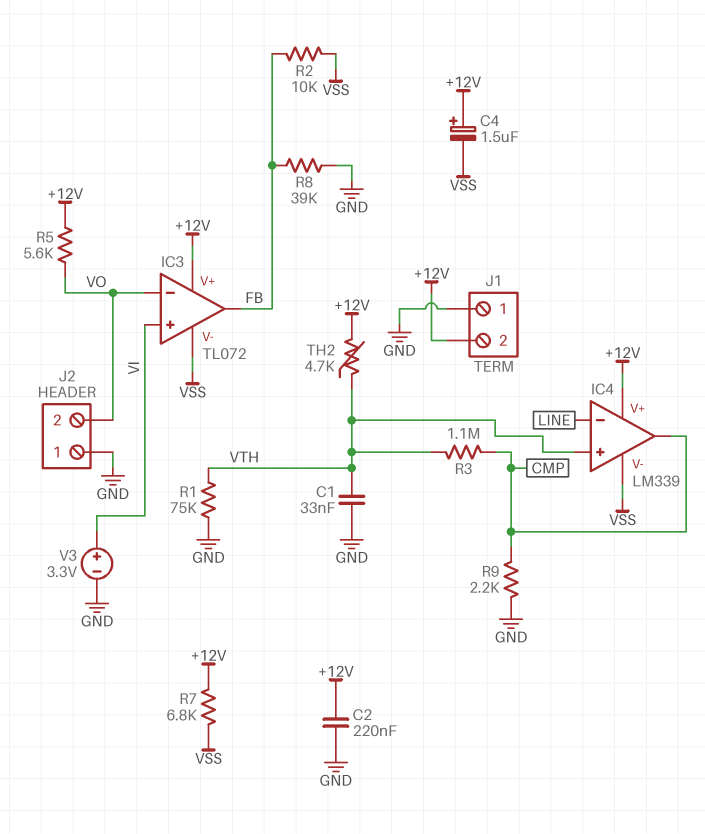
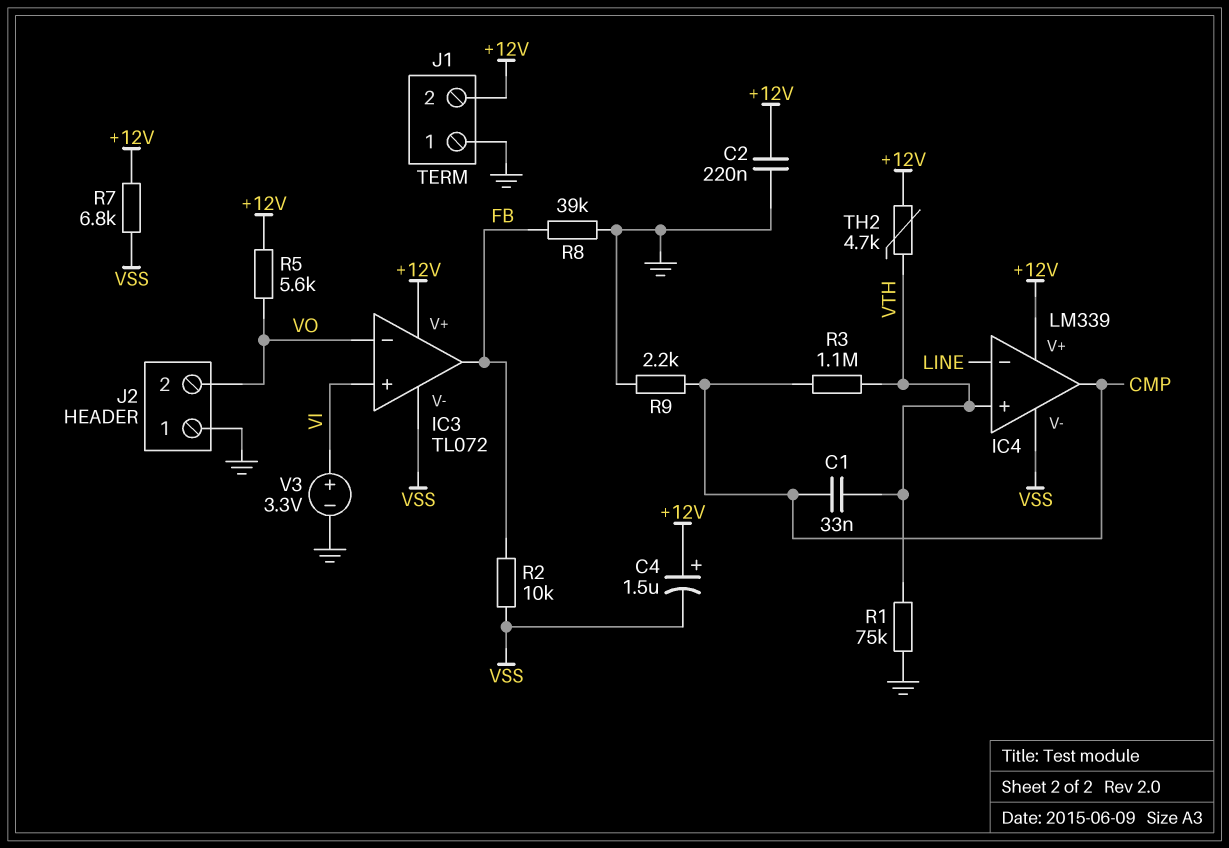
C1: 33nF (GND, VTH) -> 33nF (CMP, VTH)

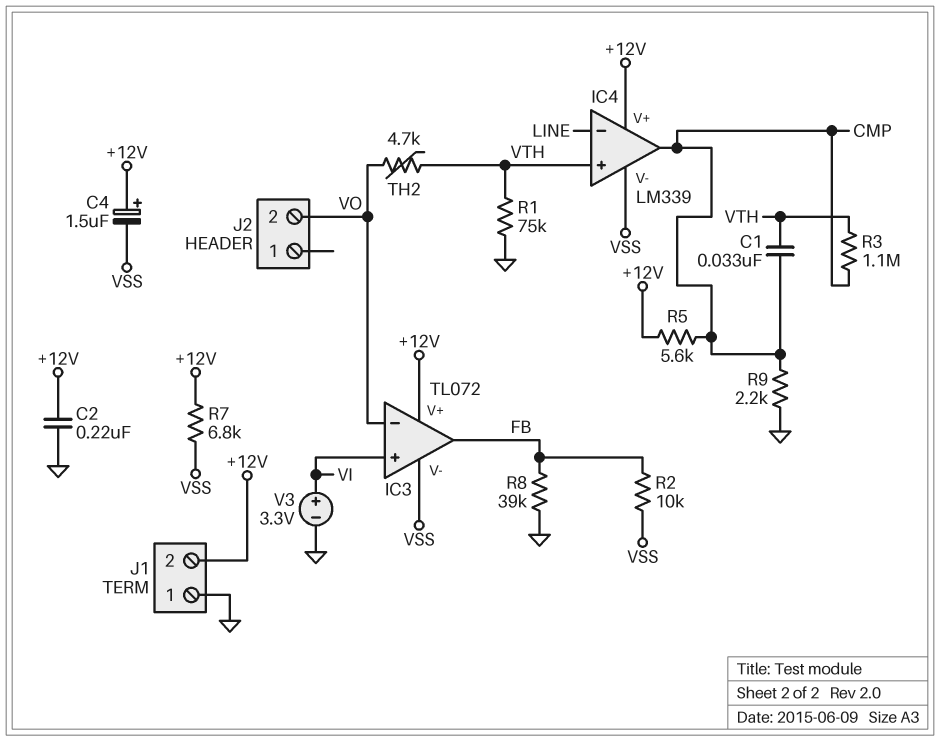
J2 pin 1: GND -> none
R5: 5.6k (+12V, VO) -> 5.6k (+12V, CMP)
TH2: 4.7k (+12V, VTH) -> 4.7k (VO, VTH)

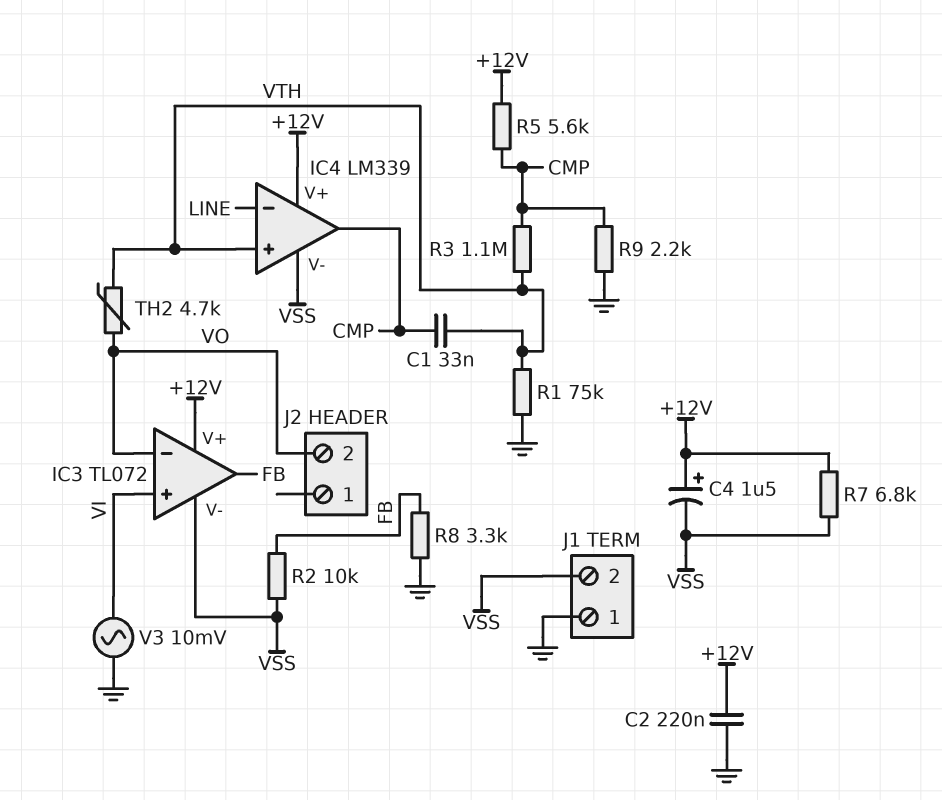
J1 pin 2: +12V -> VSS
R8: 39k (FB, GND) -> 3.3k (FB, GND)
V3: 3.3V (plus VI, minus GND) -> AC 10mV (GND, VI)

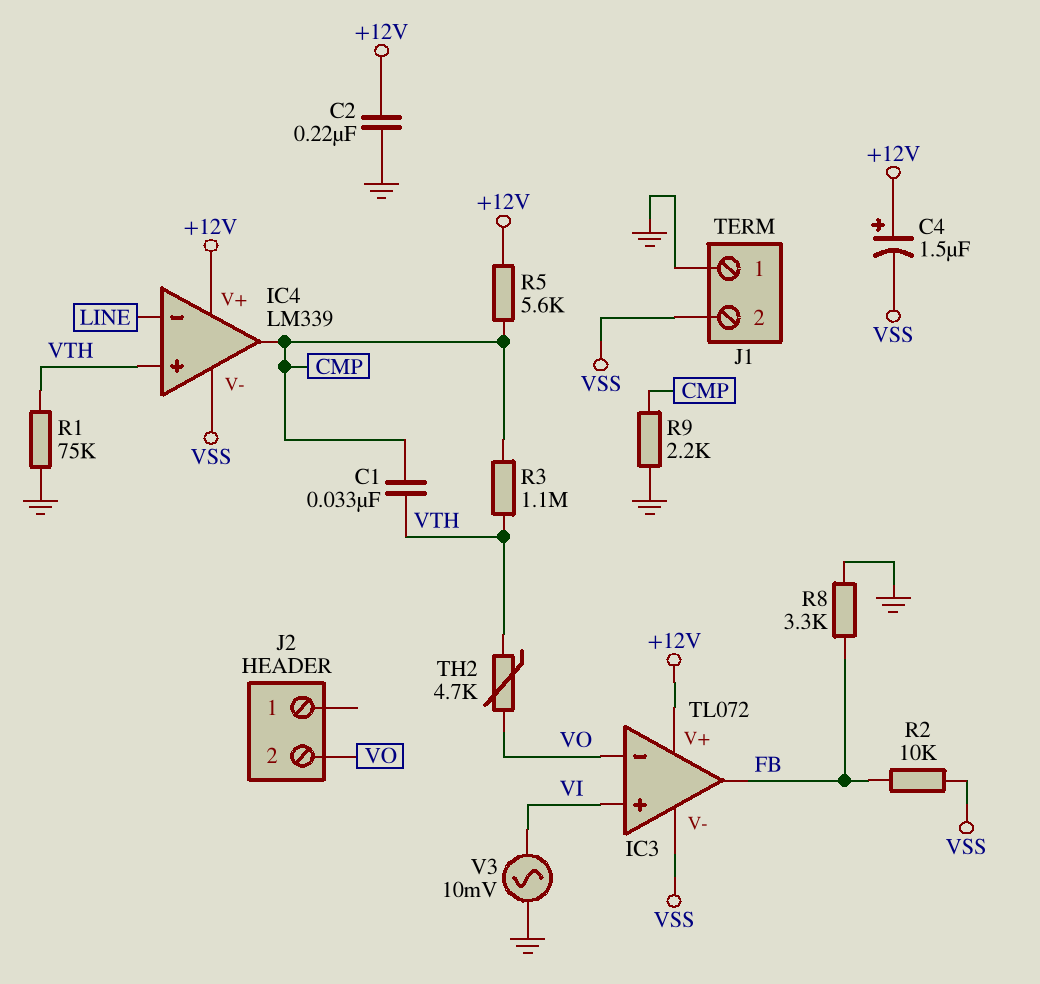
R7: 6.8k (+12V, VSS) -> none

